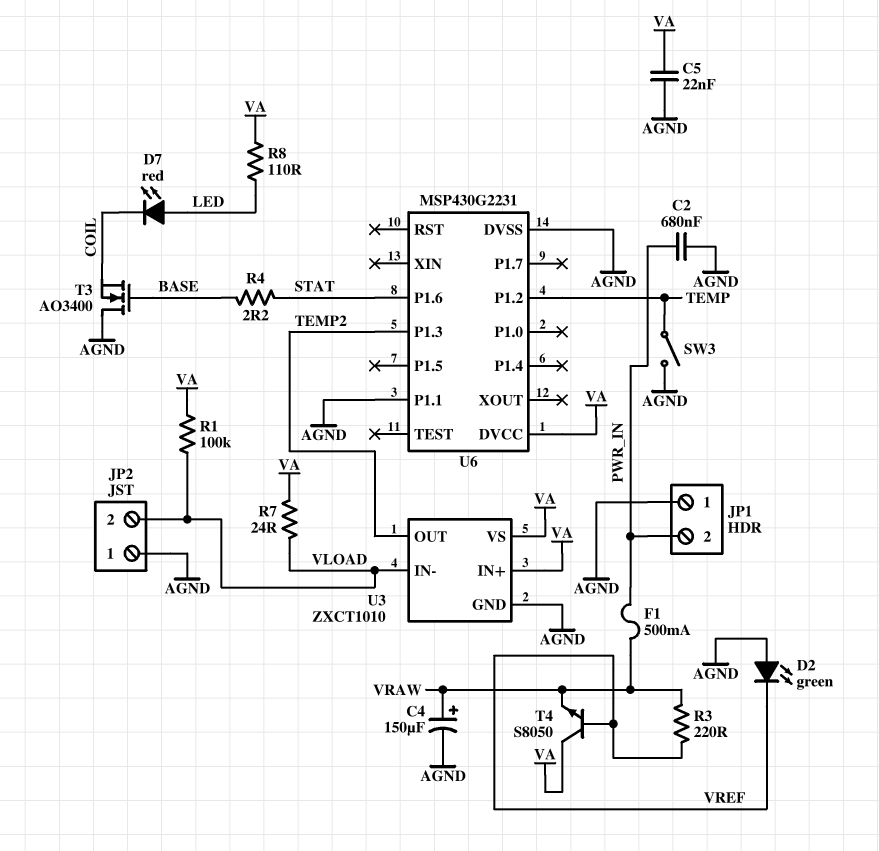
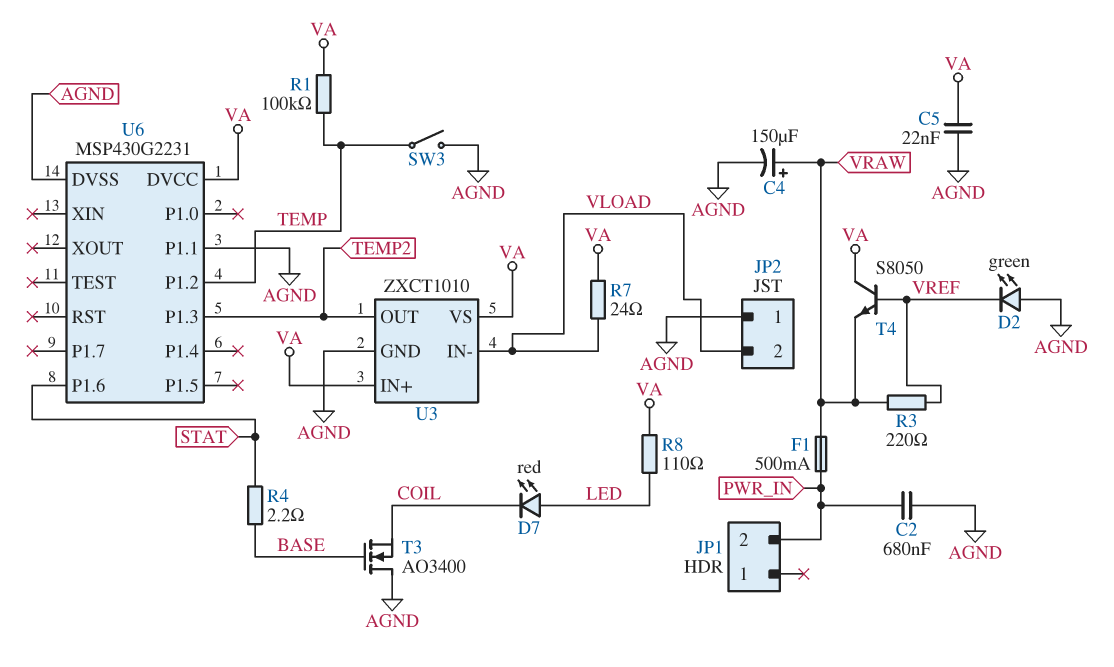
JP1 pin 1: AGND -> none
R1: 100k (VA, VLOAD) -> 100k (TEMP, VA)

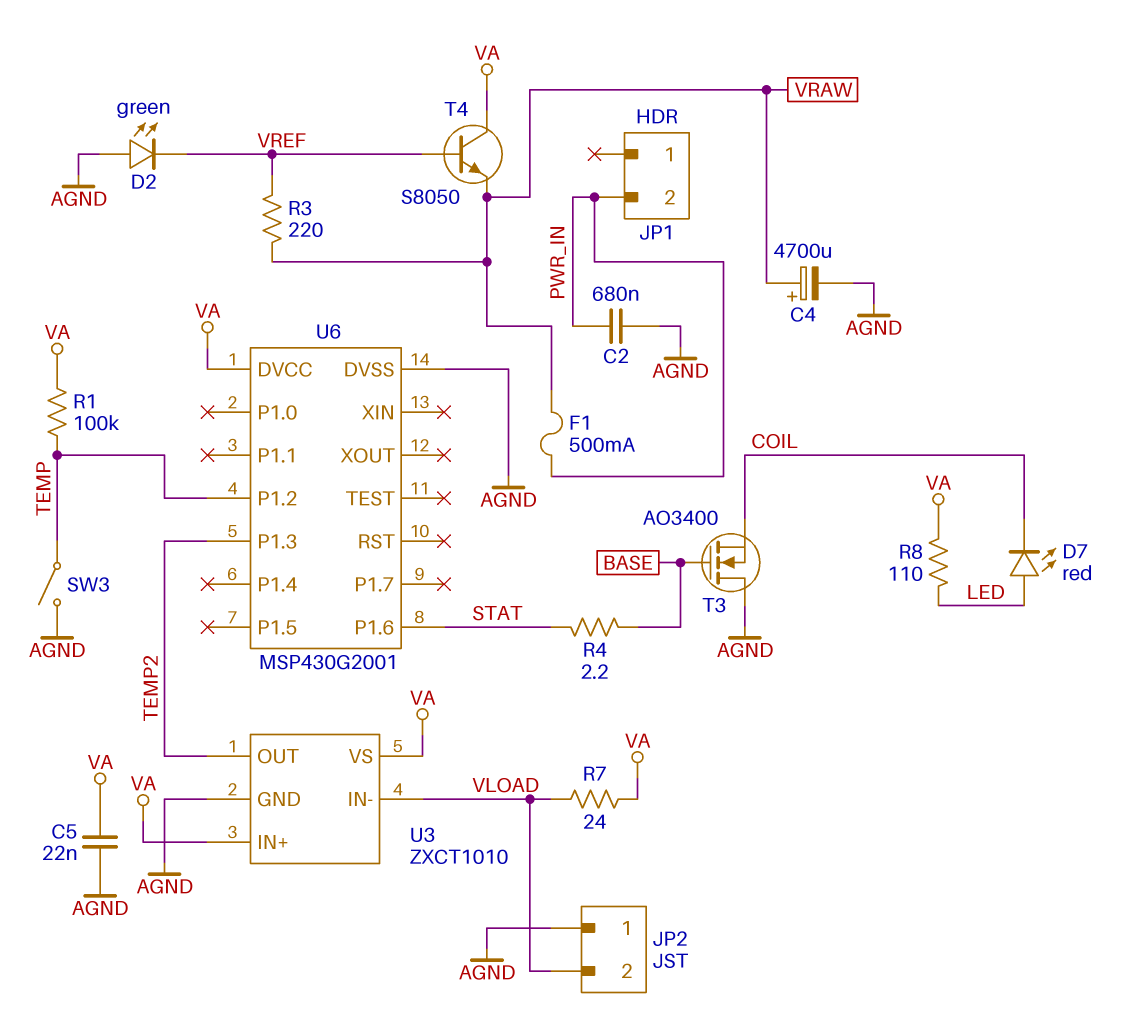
C4: 150uF (plus VRAW, minus AGND) -> 4700uF (plus VRAW, minus AGND)
U6: MSP430G2231 -> MSP430G2001
U6 pin P1.1: AGND -> none

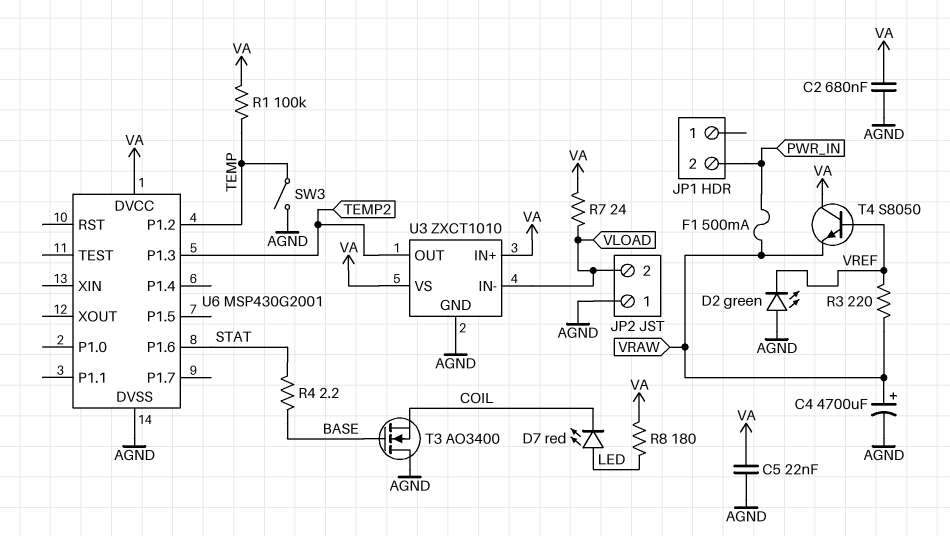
C2: 680nF (AGND, PWR_IN) -> 680nF (AGND, VA)
R8: 110 (LED, VA) -> 180 (LED, VA)

